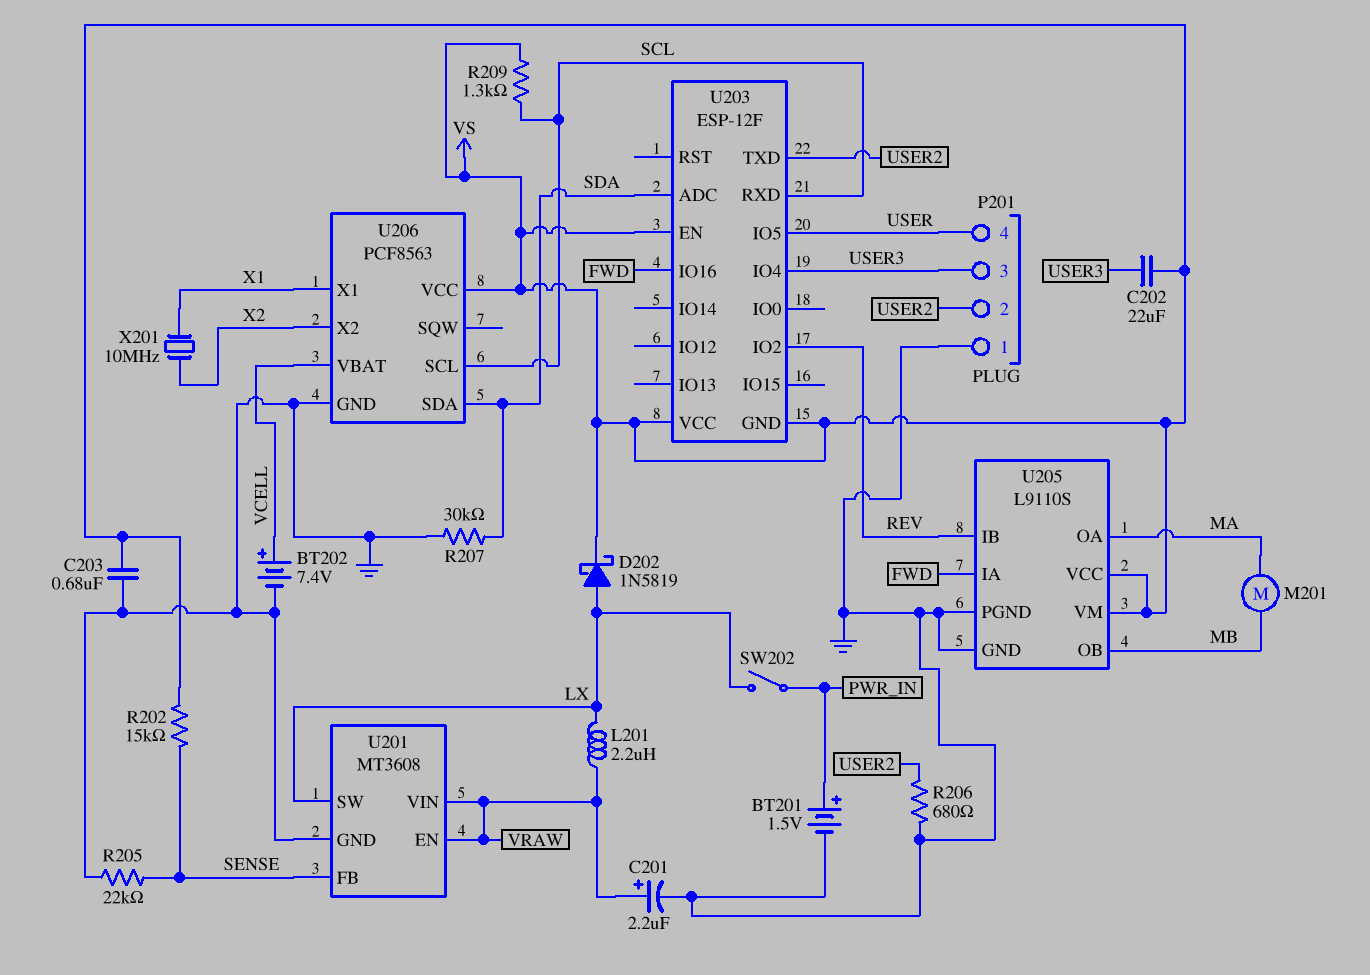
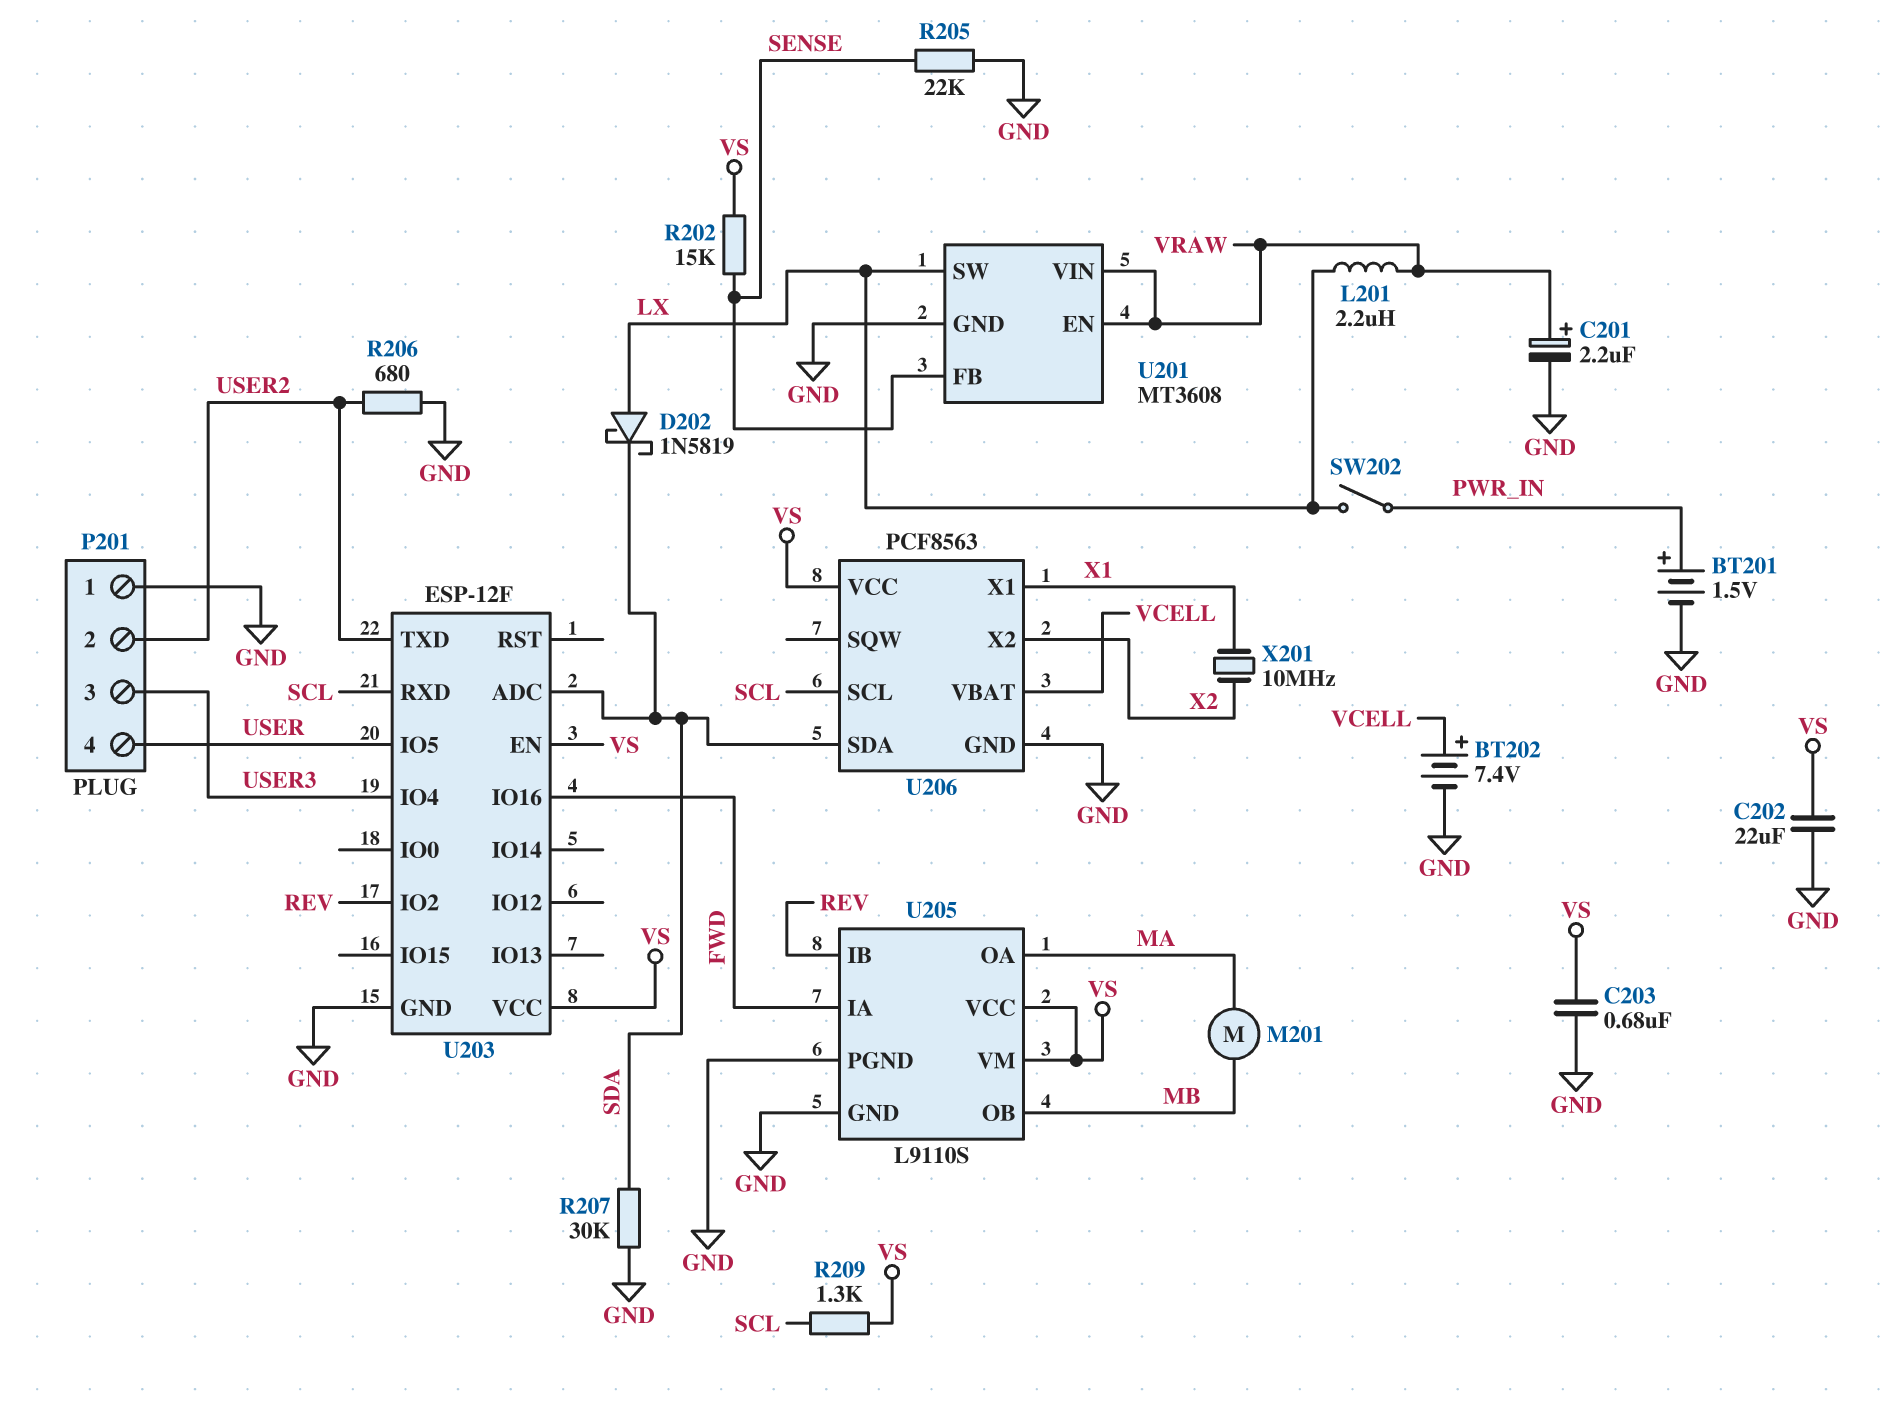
C202: 22uF (USER3, VS) -> 22uF (GND, VS)
D202: schottky 1N5819 (A LX, K VS) -> schottky 1N5819 (A LX, K SDA)
U203 pin GND: VS -> GND

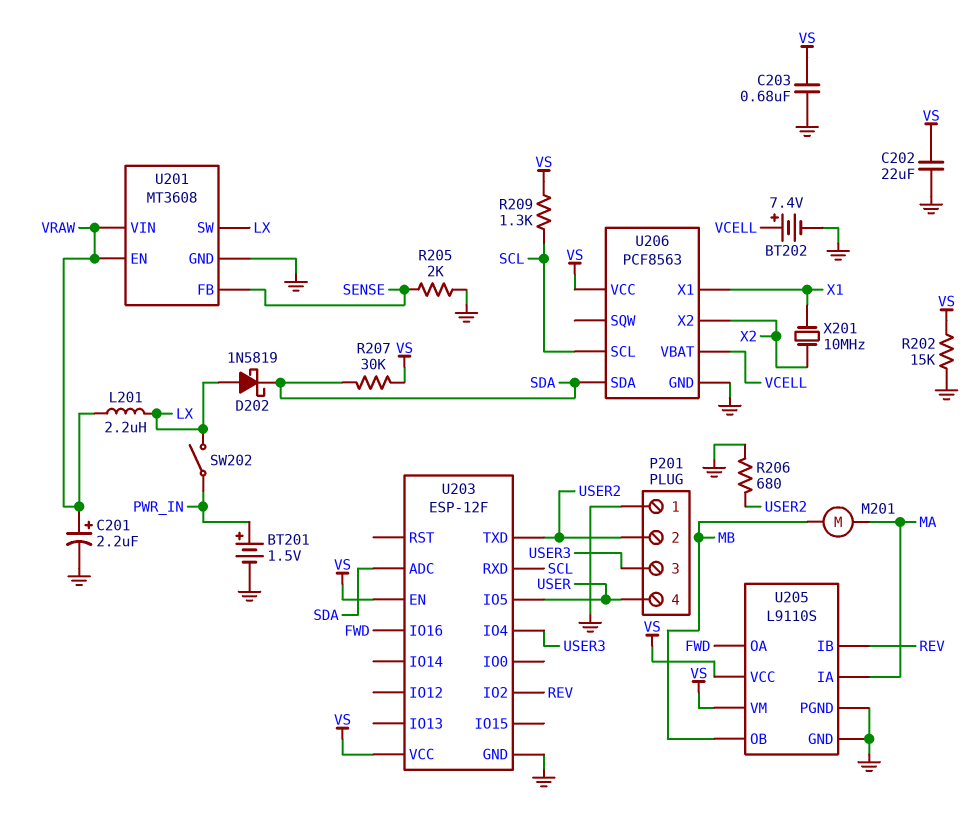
R202: 15k (SENSE, VS) -> 15k (GND, VS)
R205: 22k (GND, SENSE) -> 2k (GND, SENSE)
R207: 30k (GND, SDA) -> 30k (SDA, VS)
U205 pin IA: FWD -> MA
U205 pin OA: MA -> FWD

